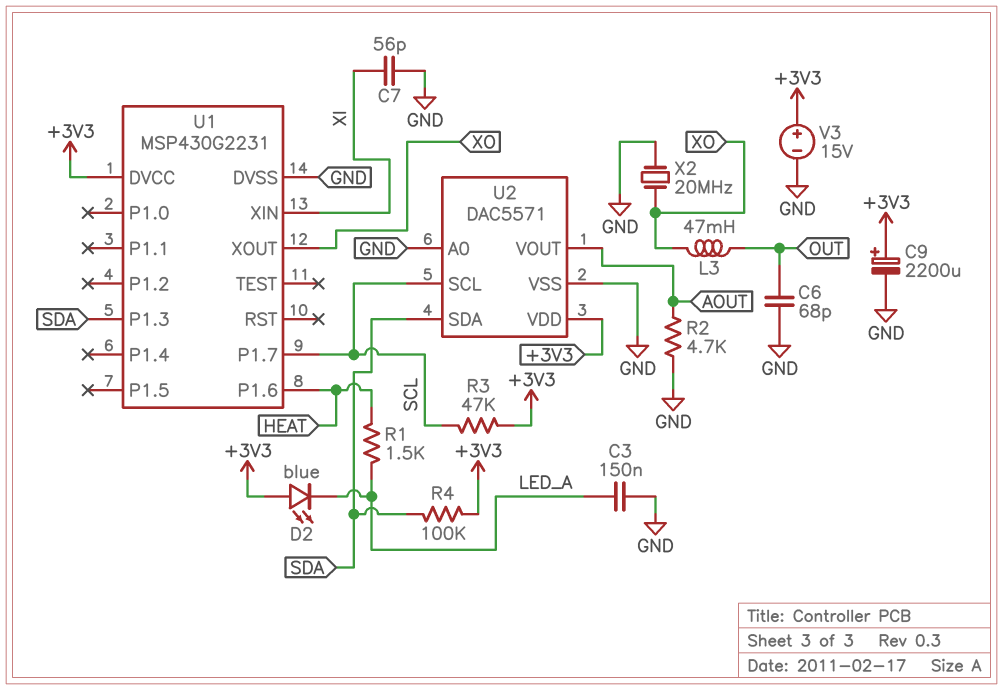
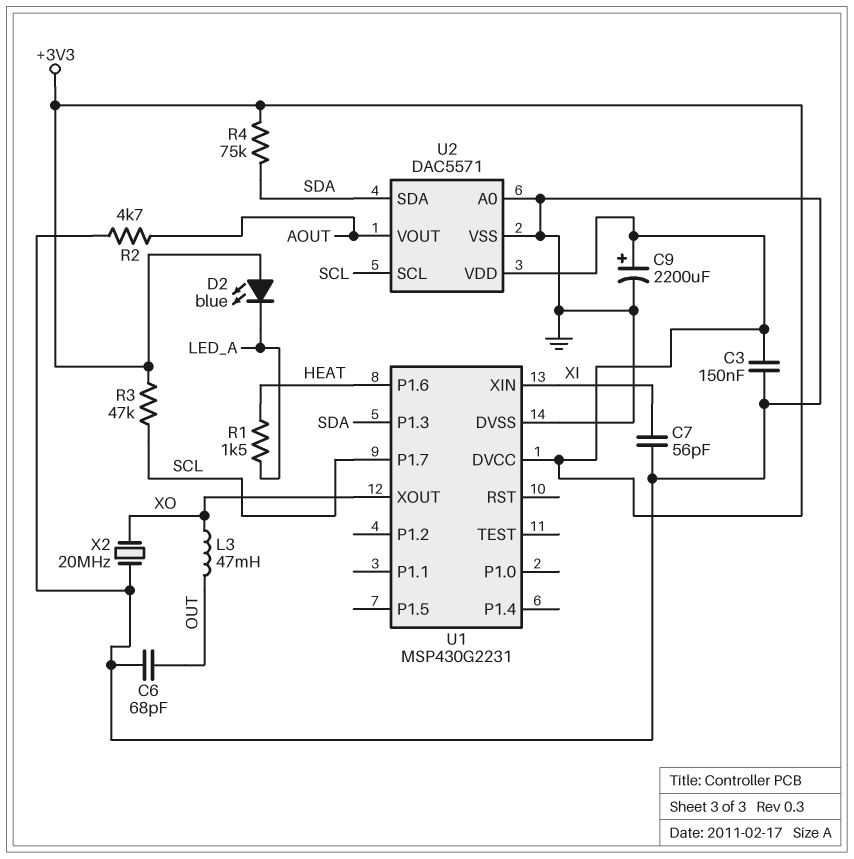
C3: 150nF (GND, LED_A) -> 150nF (+3V3, GND)
R4: 100k (+3V3, SDA) -> 75k (+3V3, SDA)
V3: 15V (plus +3V3, minus GND) -> none

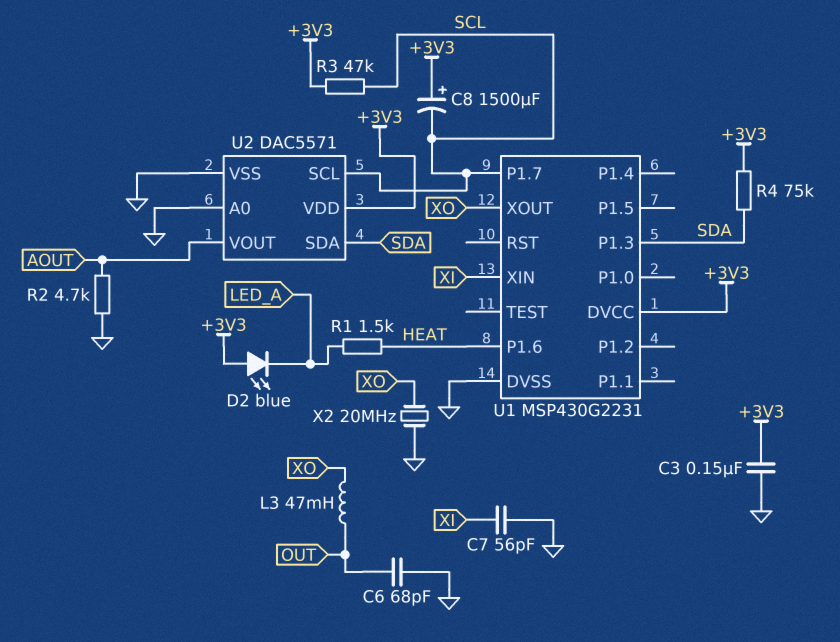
C8: none -> 1500uF (plus +3V3, minus SCL)
C9: 2200uF (plus +3V3, minus GND) -> none

